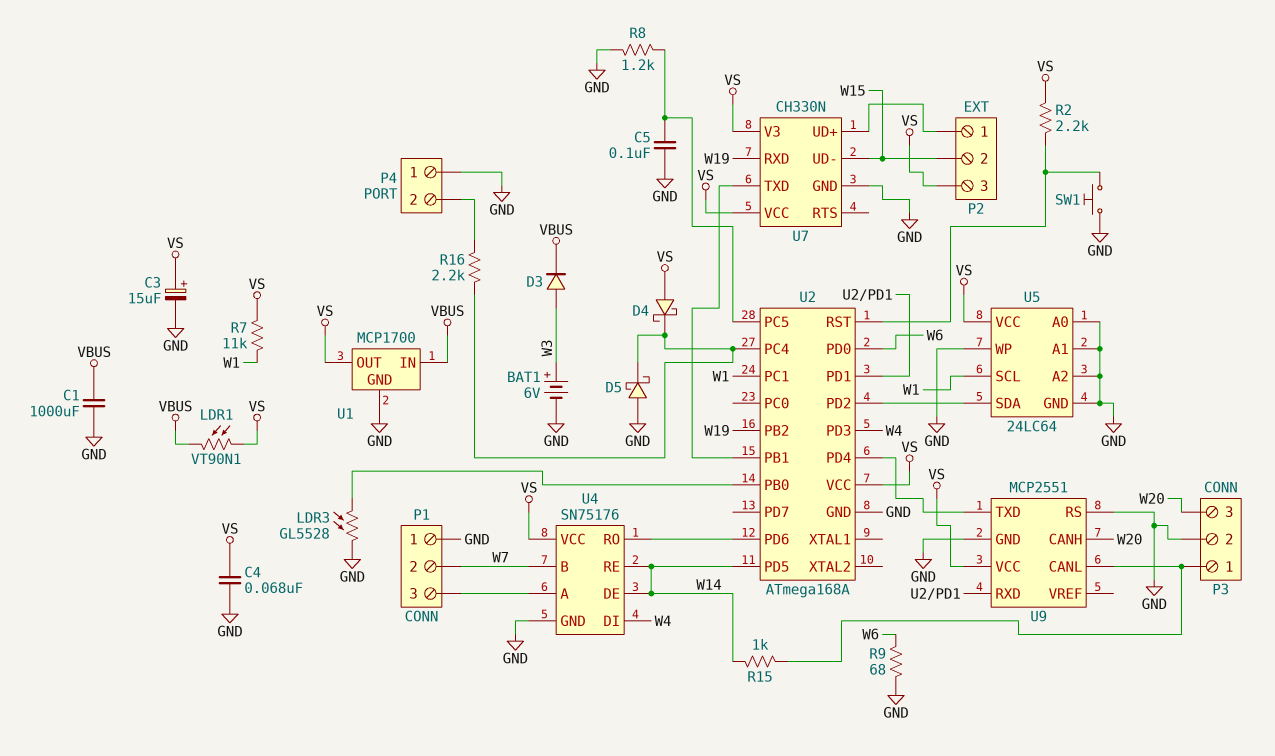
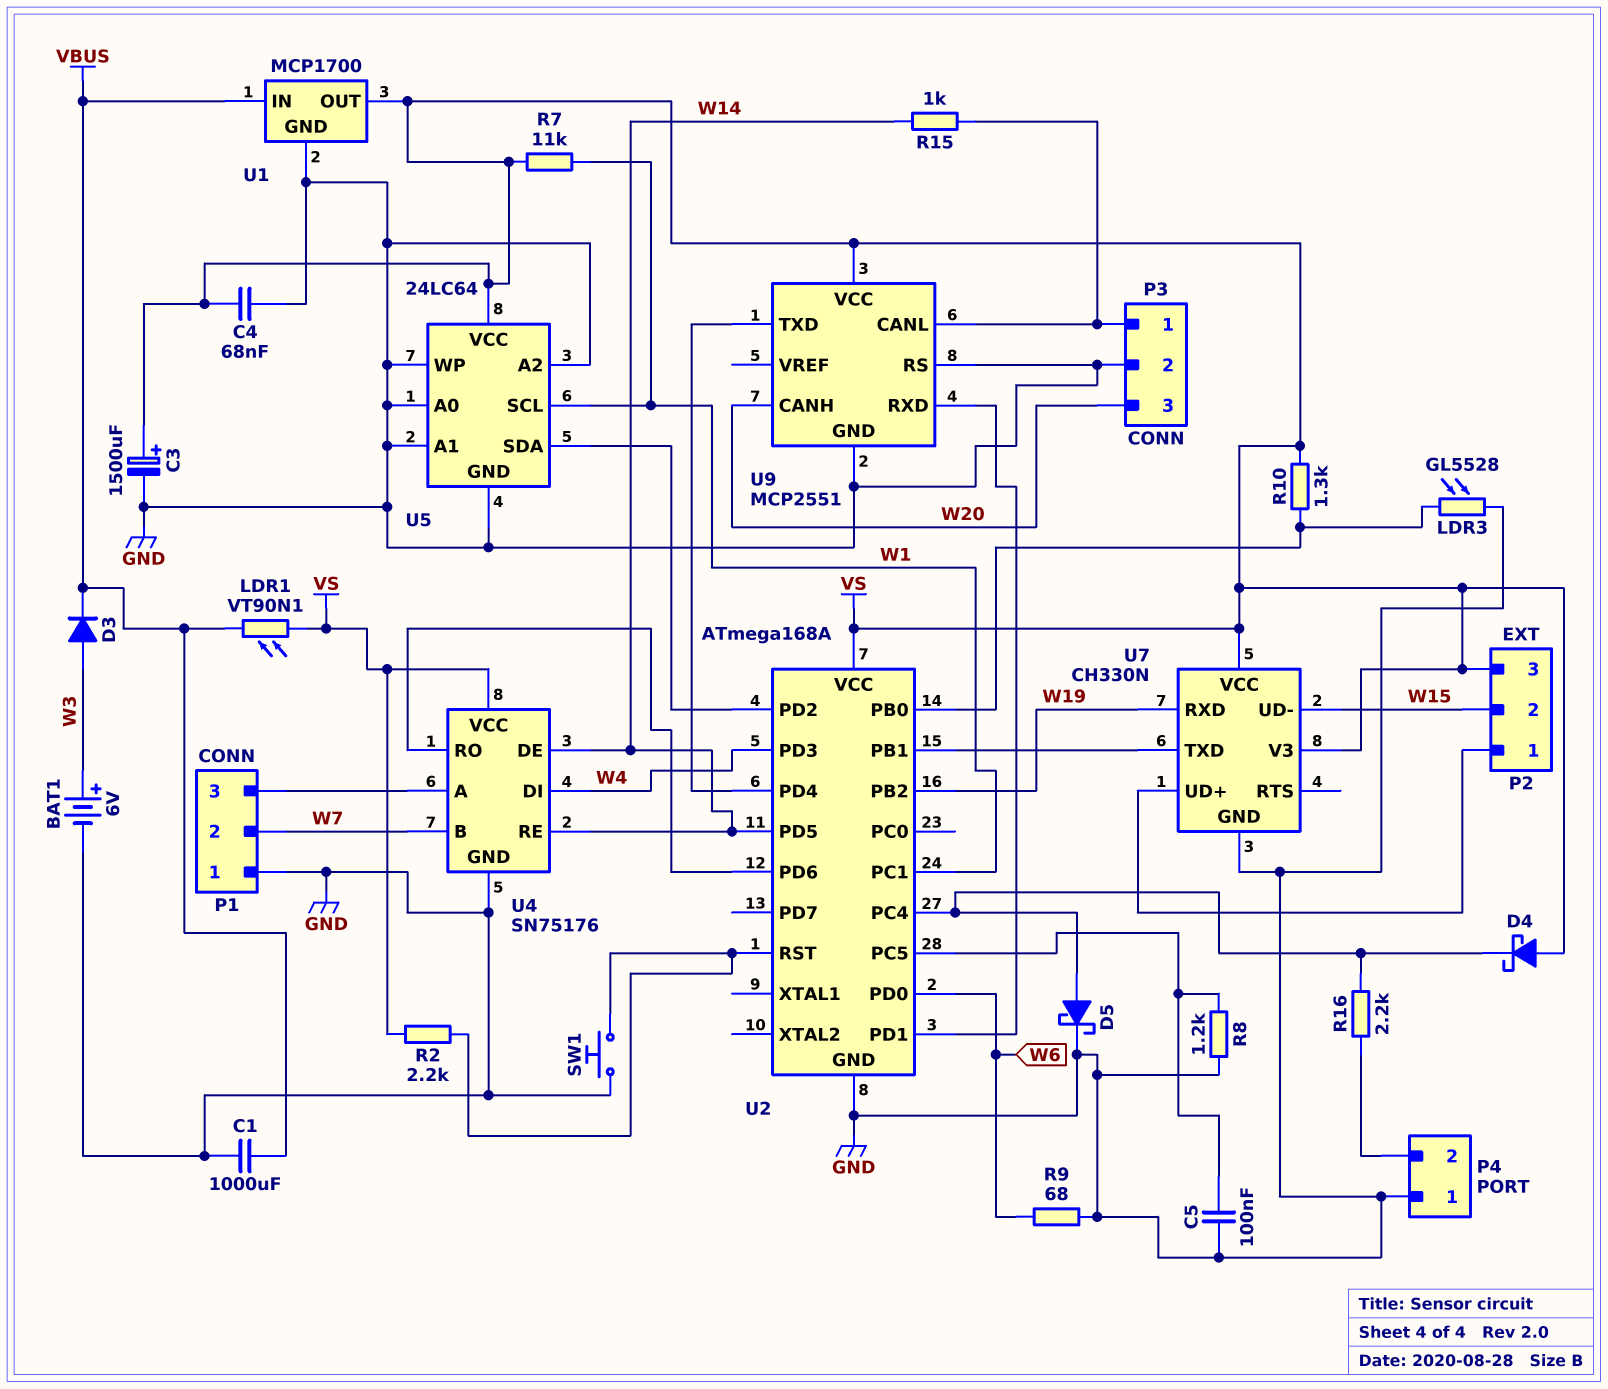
C3: 15uF (plus VS, minus GND) -> 1500uF (plus VS, minus GND)
D5: schottky (A GND, K U2/PC4) -> schottky (A U2/PC4, K GND)
R10: none -> 1.3k (U2/PB0, VS)

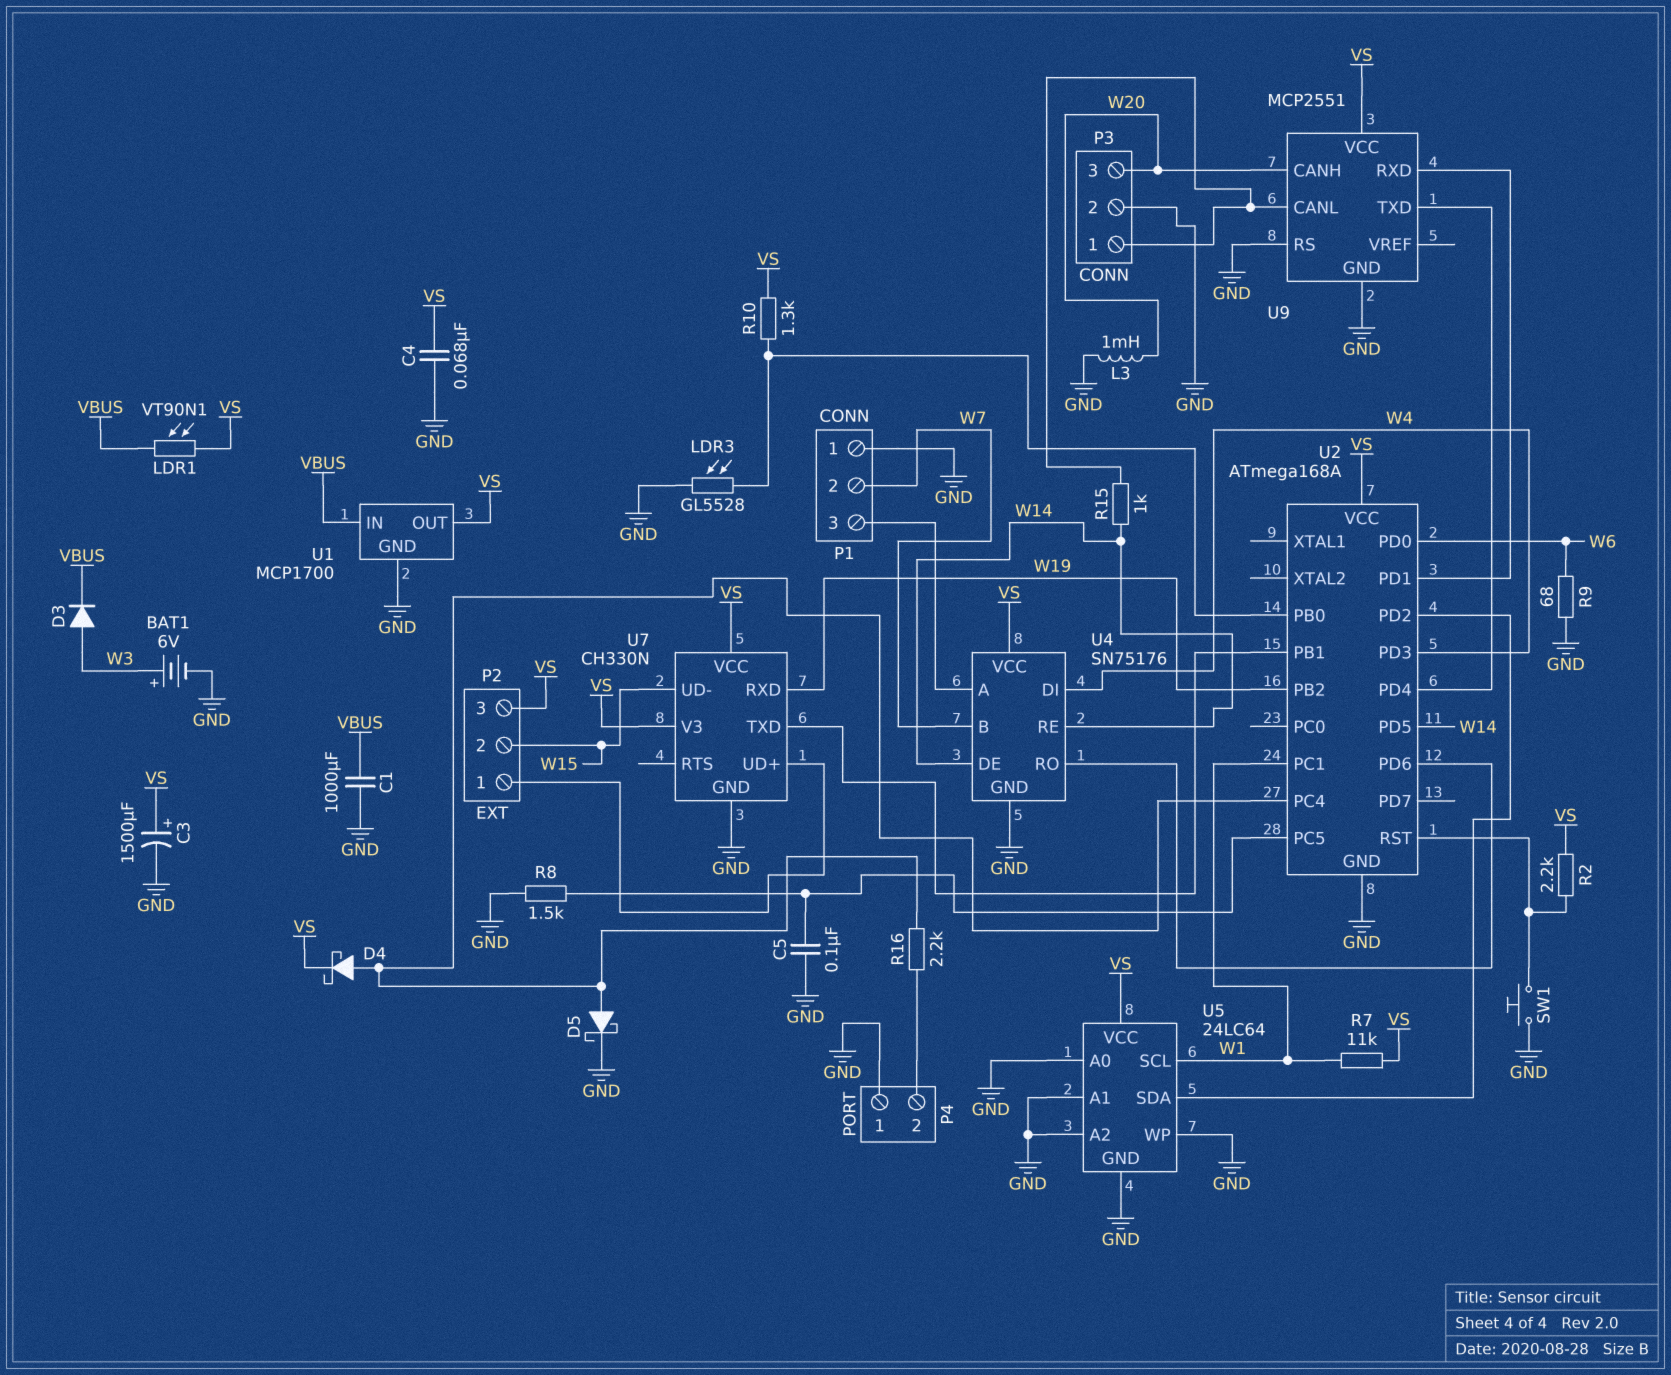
D4: schottky (A VS, K U2/PC4) -> schottky (A U2/PC4, K VS)
L3: none -> 1mH (GND, W20)
R8: 1.2k (GND, U2/PC5) -> 1.5k (GND, U2/PC5)

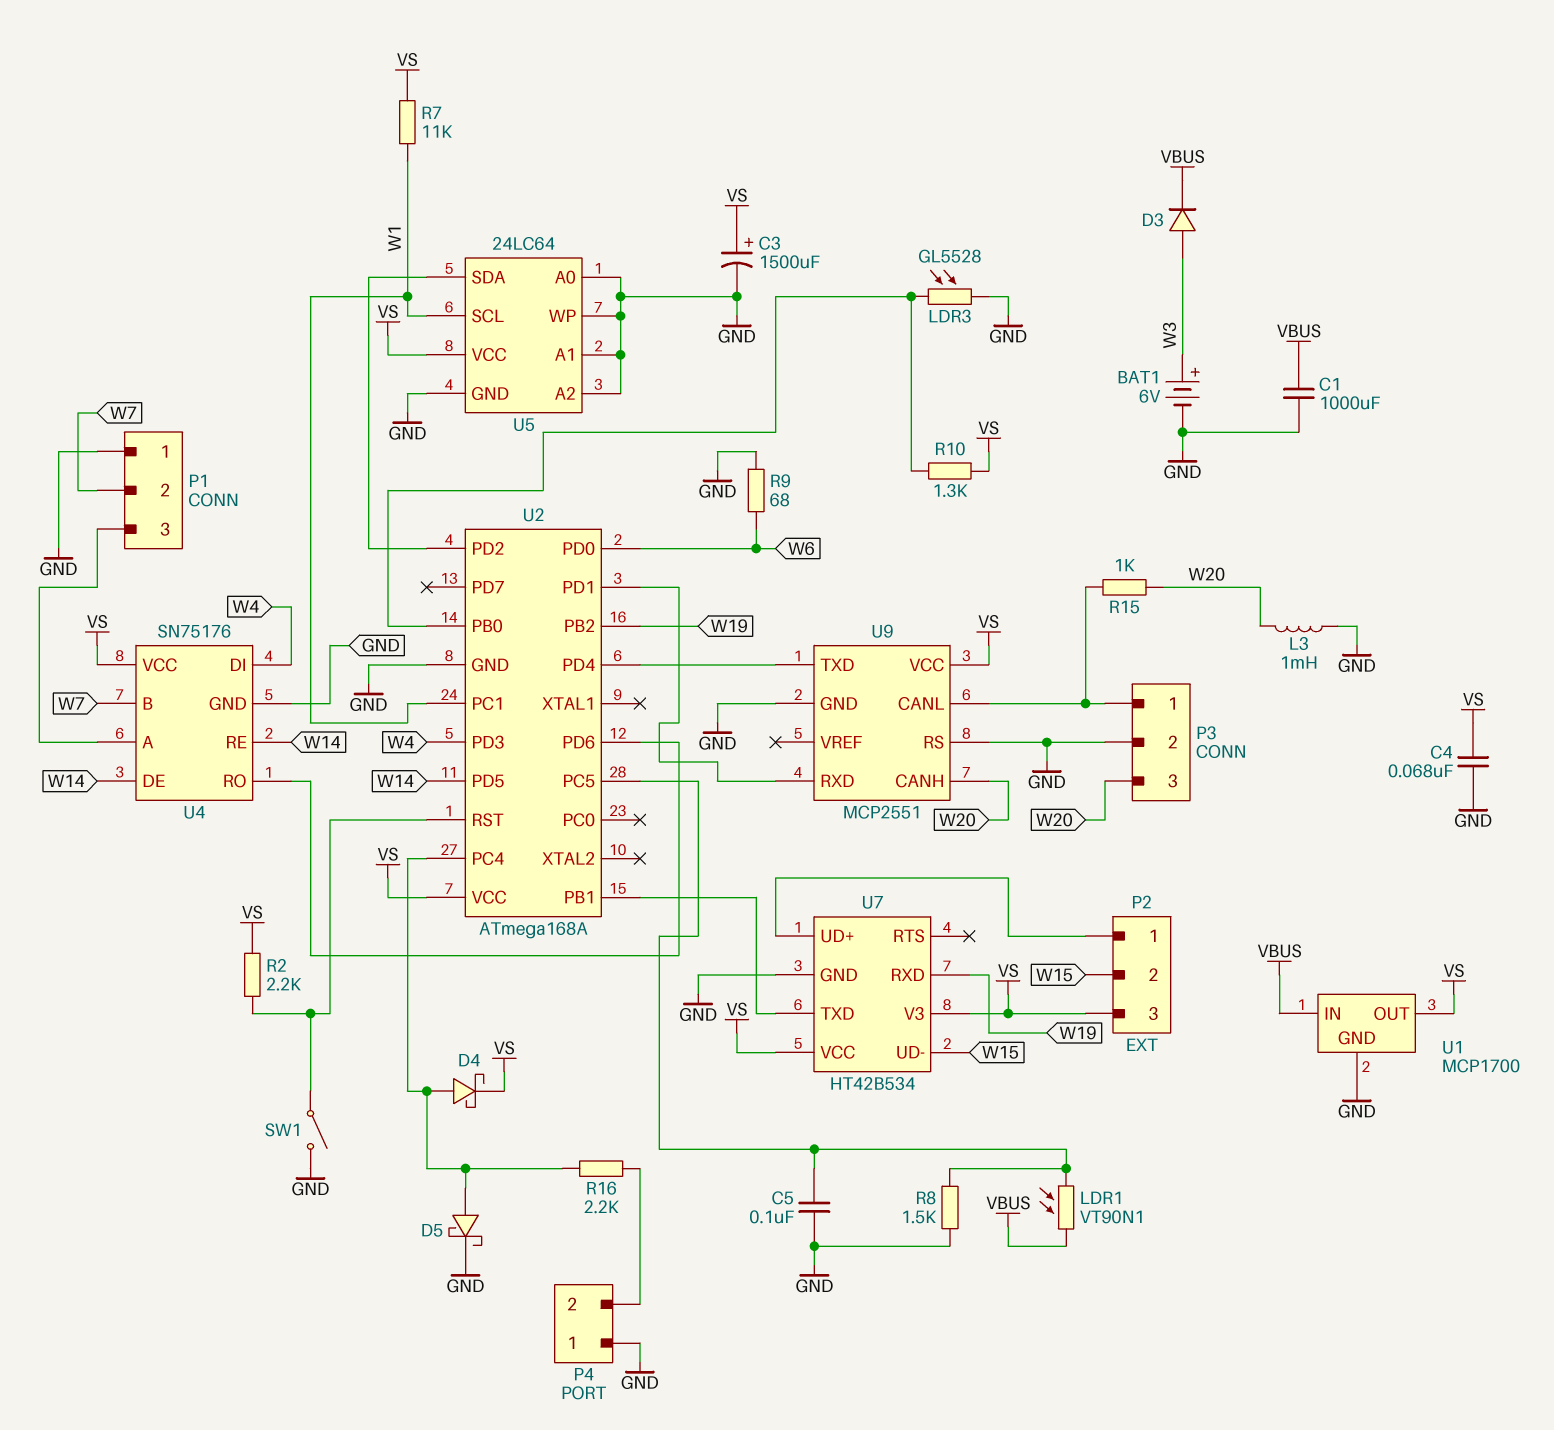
LDR1: VT90N1 (VBUS, VS) -> VT90N1 (U2/PC5, VBUS)
R15: 1k (P3/1, W14) -> 1k (P3/1, W20)
SW1: button (GND, U2/RST) -> switch (GND, U2/RST)
U7: CH330N -> HT42B534

